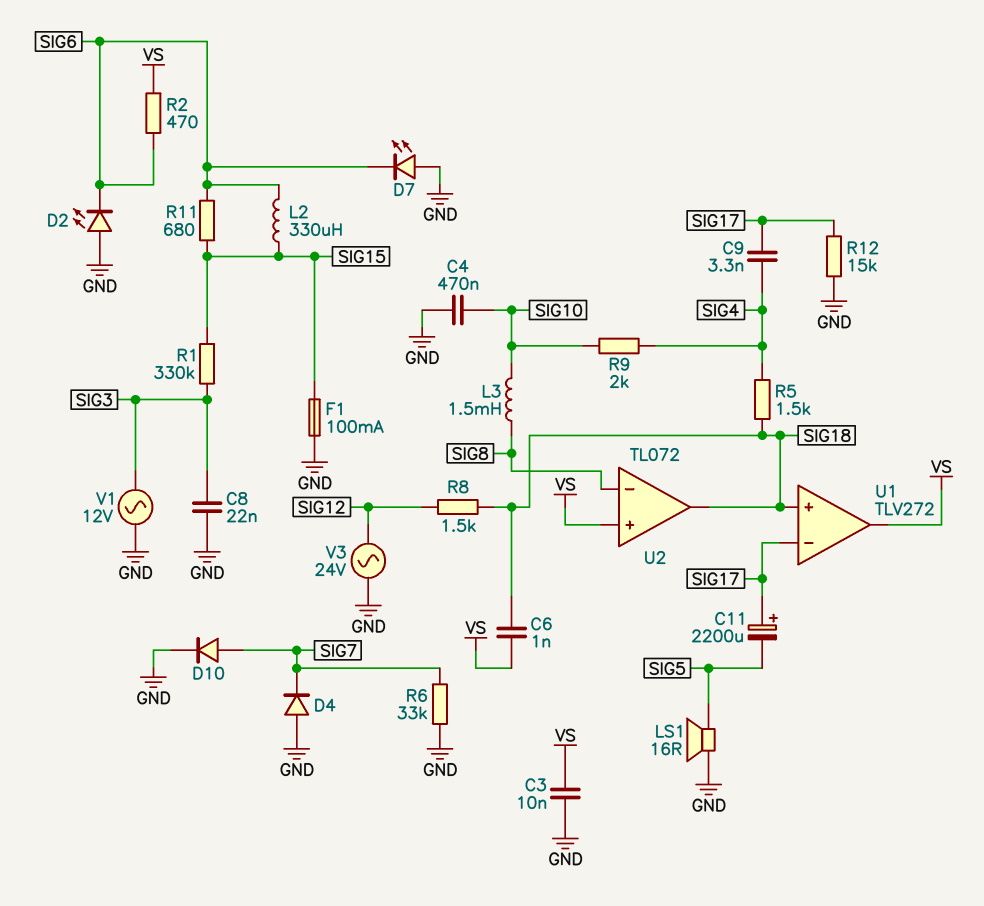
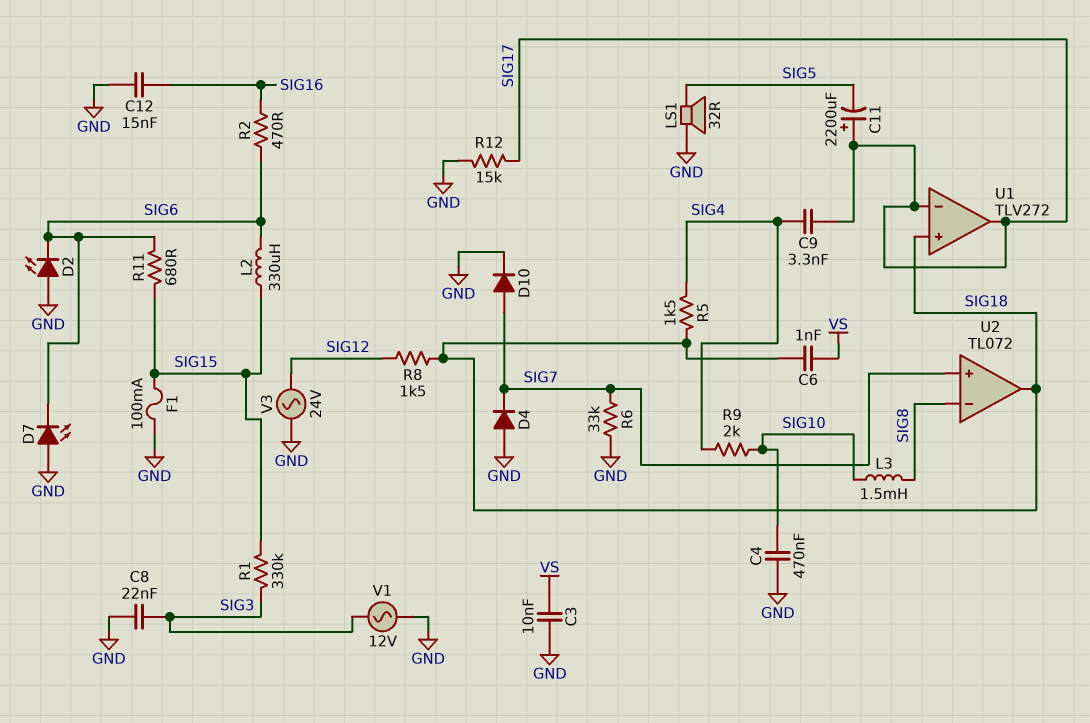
C12: none -> 15nF (GND, SIG16)
LS1: speaker 16R (GND, SIG5) -> speaker 32R (GND, SIG5)
R2: 470 (SIG6, VS) -> 470 (SIG6, SIG16)
U1 pin out: VS -> SIG17
U2 pin in+: VS -> SIG7

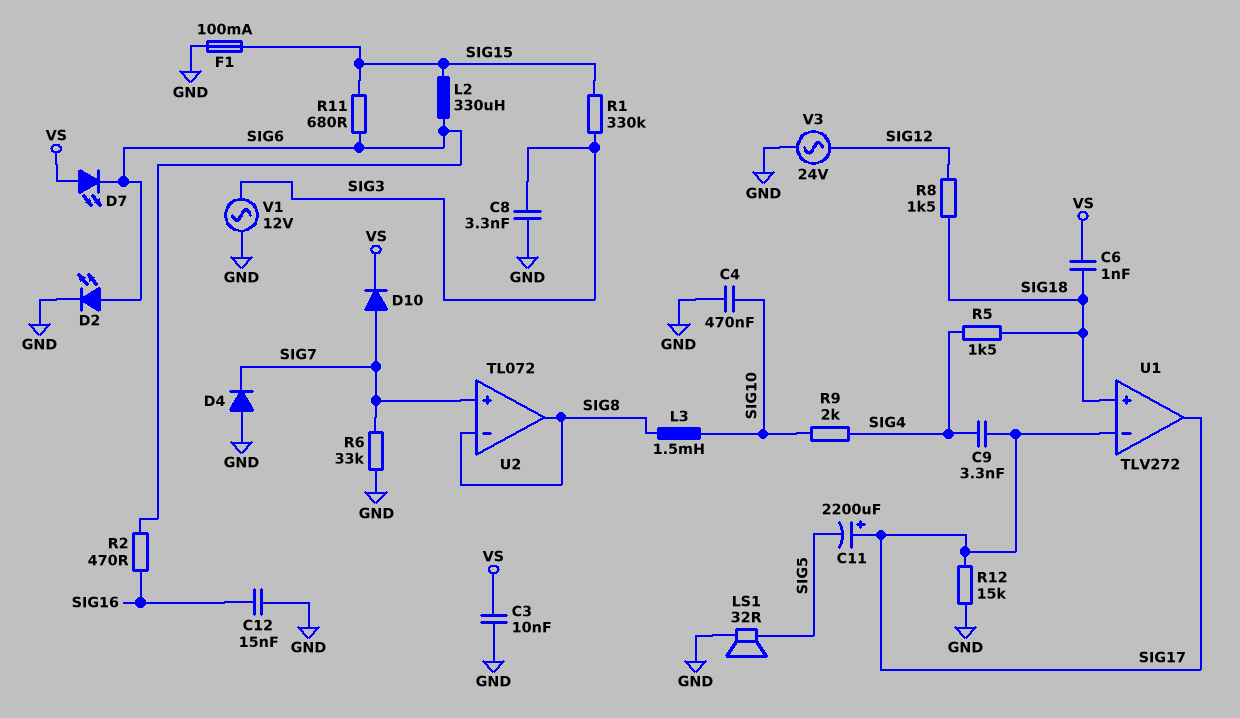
C8: 22nF (GND, SIG3) -> 3.3nF (GND, SIG3)
D2: LED (A GND, K SIG6) -> LED (A SIG6, K GND)
D7: LED (A GND, K SIG6) -> LED (A VS, K SIG6)
D10: diode (A SIG7, K GND) -> diode (A SIG7, K VS)
U2 pin out: SIG18 -> SIG8

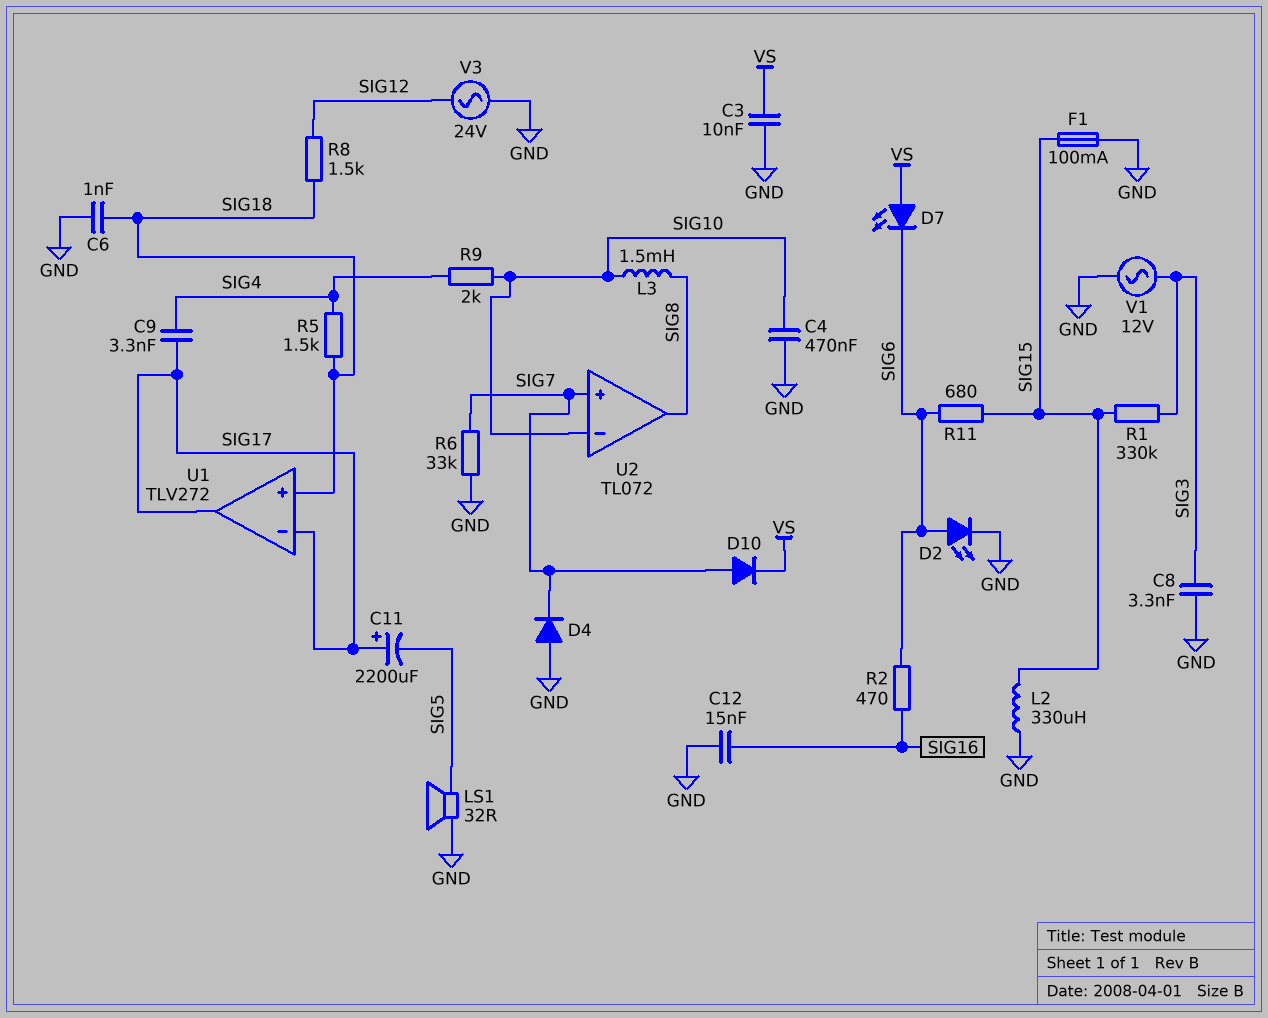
C6: 1nF (SIG18, VS) -> 1nF (GND, SIG18)
L2: 330uH (SIG6, SIG15) -> 330uH (GND, SIG15)
R12: 15k (GND, SIG17) -> none
U2 pin in-: SIG8 -> SIG10

